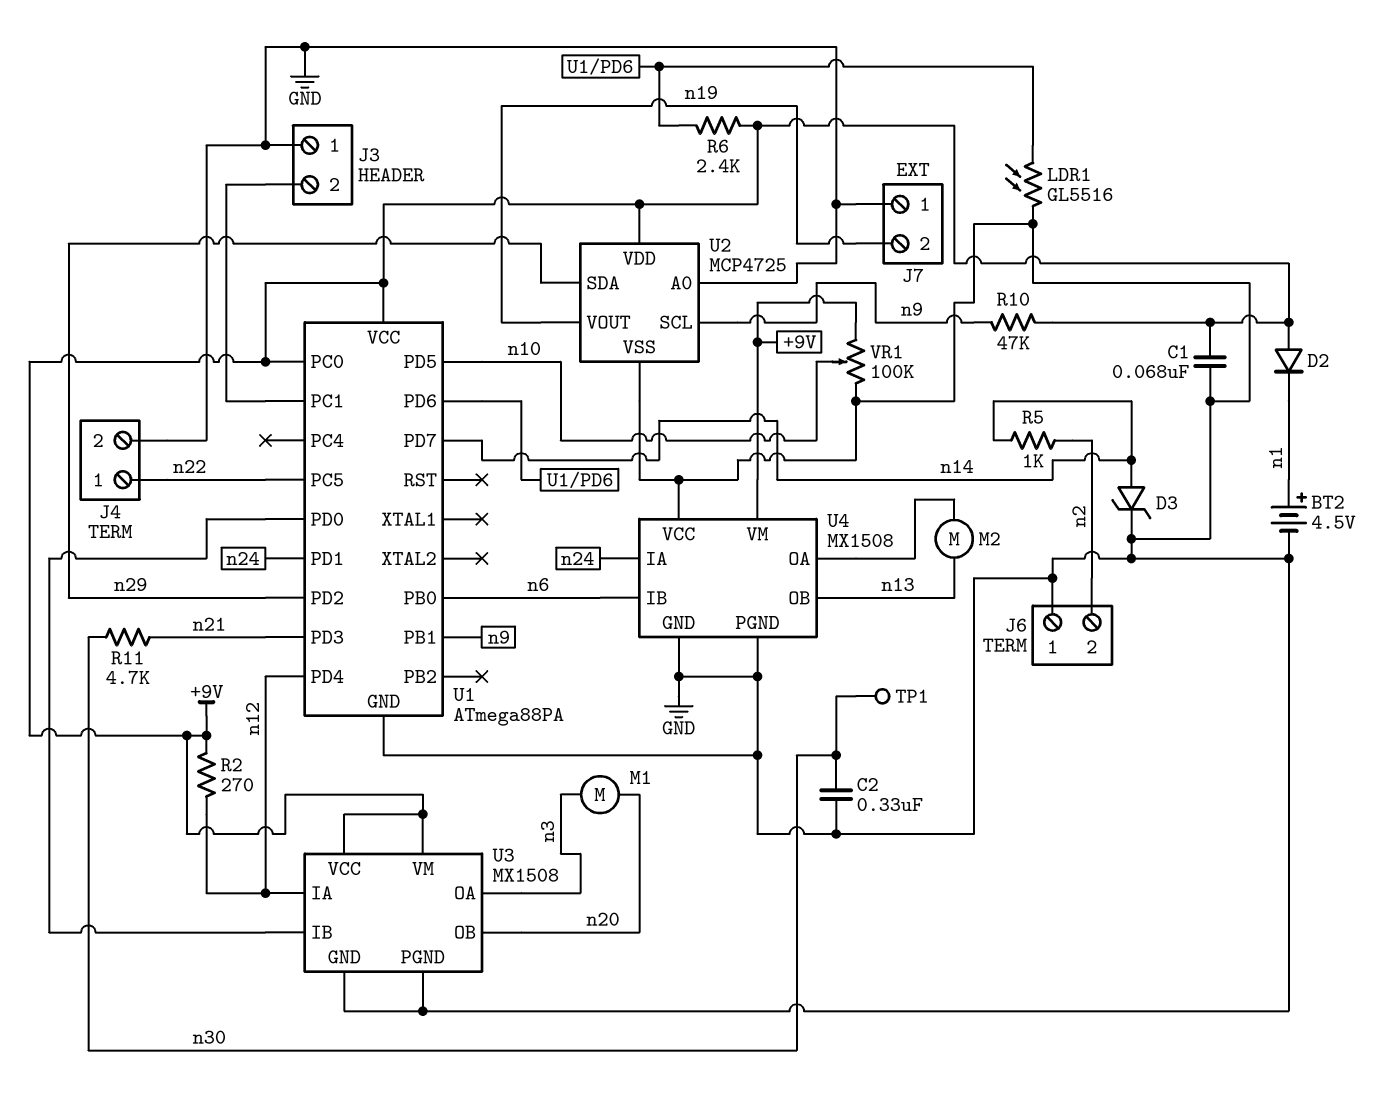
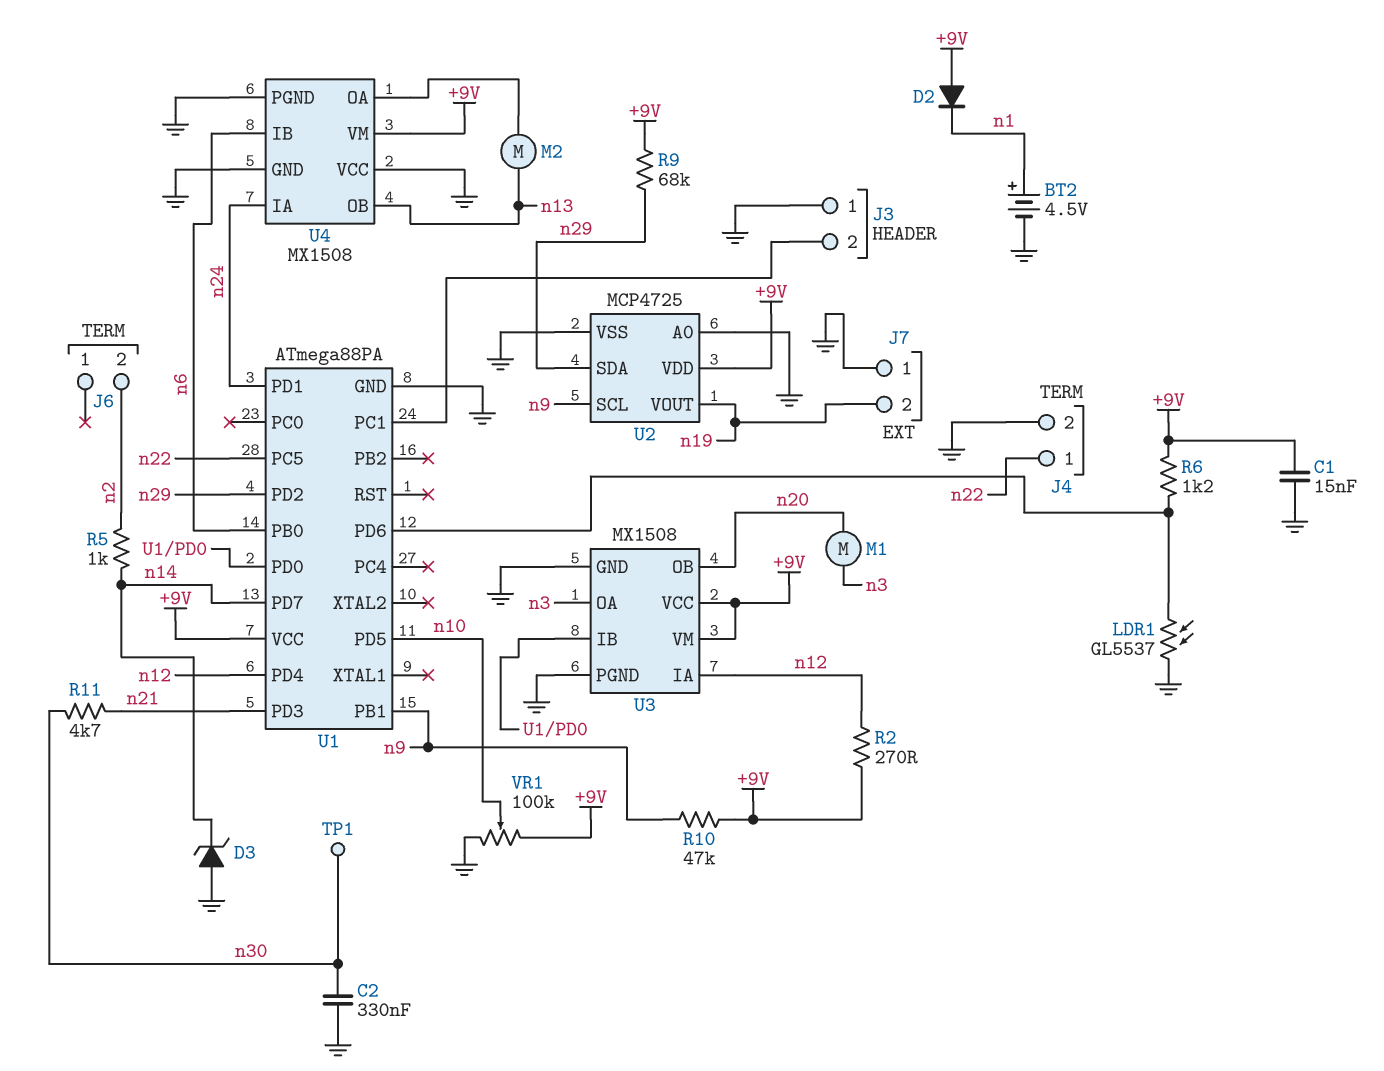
C1: 68nF (+9V, GND) -> 15nF (+9V, GND)
D3: zener (A n14, K GND) -> zener (A GND, K n14)
J6 pin 1: GND -> none
LDR1: GL5516 (GND, U1/PD6) -> GL5537 (GND, U1/PD6)
R6: 2.4k (+9V, U1/PD6) -> 1.2k (+9V, U1/PD6)
R9: none -> 68k (+9V, n29)
U1 pin PC0: +9V -> none

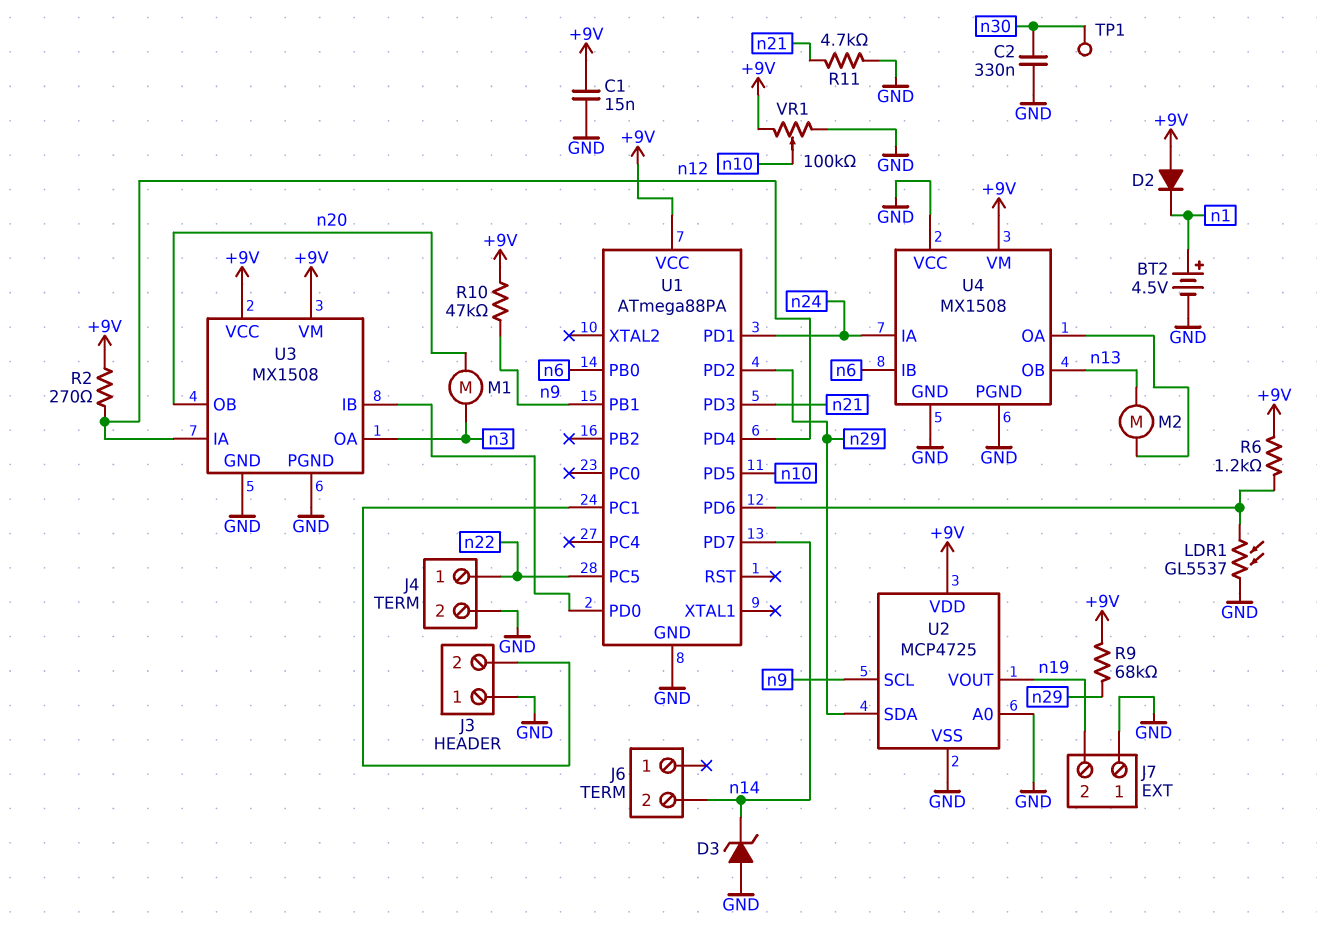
J6 pin 2: n2 -> n14
R5: 1k (n2, n14) -> none
R11: 4.7k (n21, n30) -> 4.7k (GND, n21)

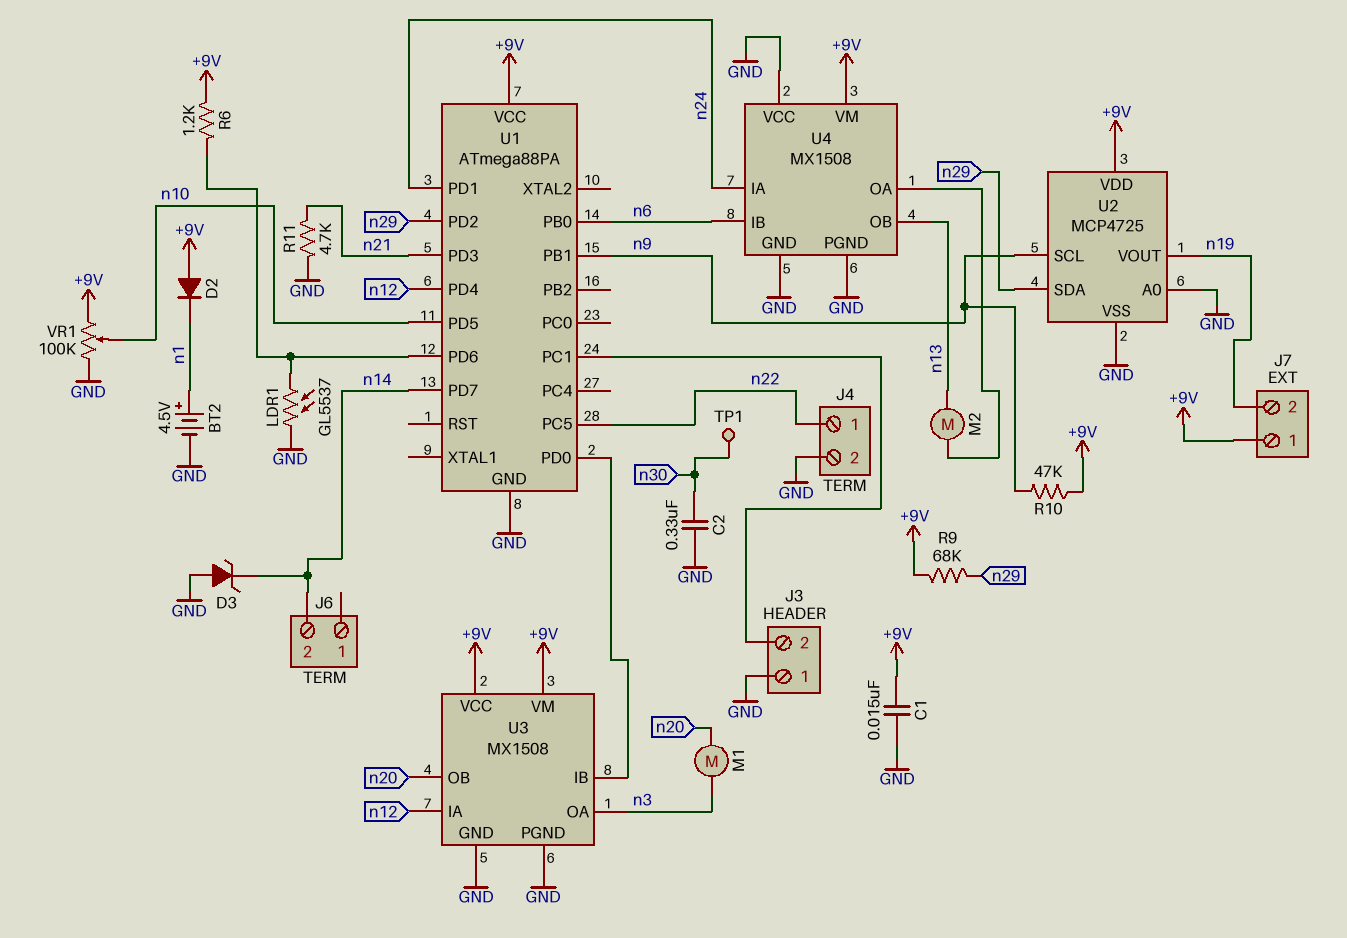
J7 pin 1: GND -> +9V
R2: 270 (+9V, n12) -> none

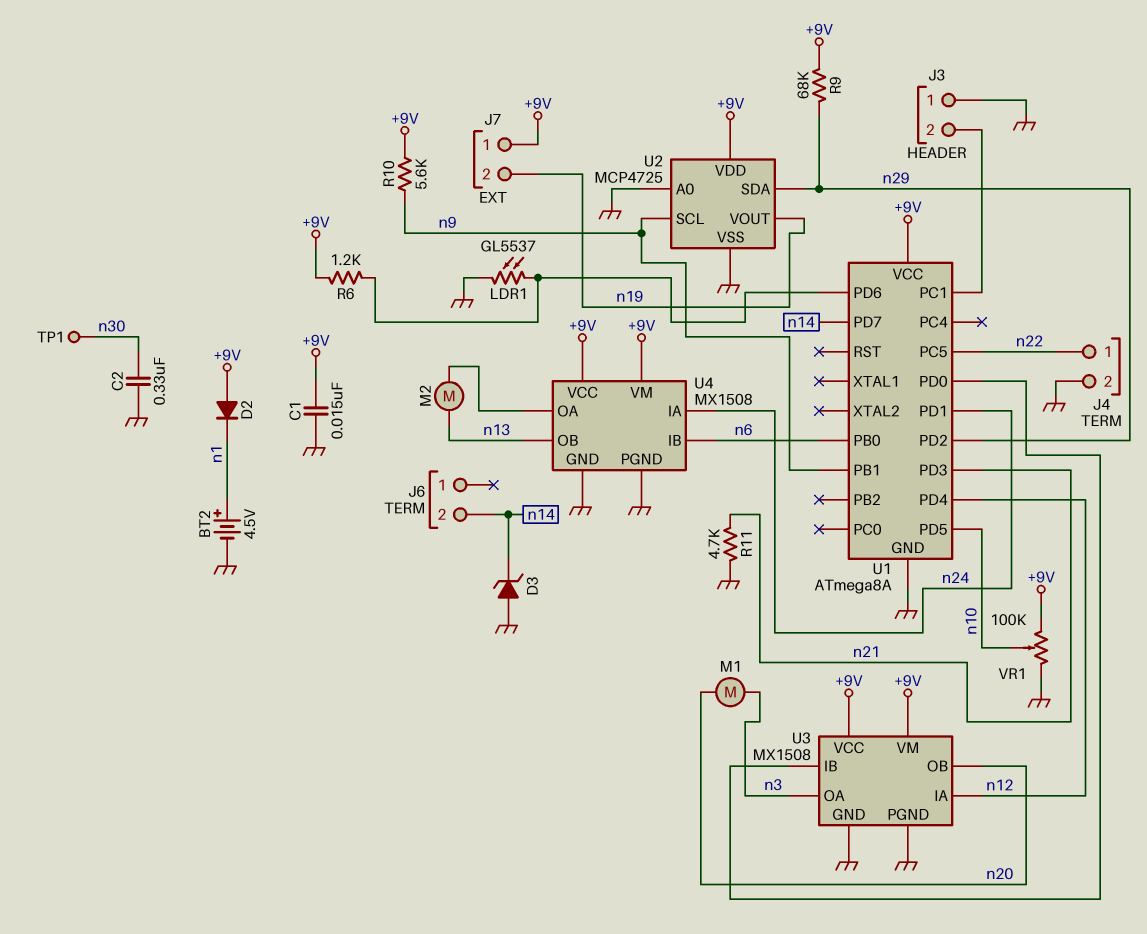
R10: 47k (+9V, n9) -> 5.6k (+9V, n9)
U1: ATmega88PA -> ATmega8A
U4 pin VCC: GND -> +9V

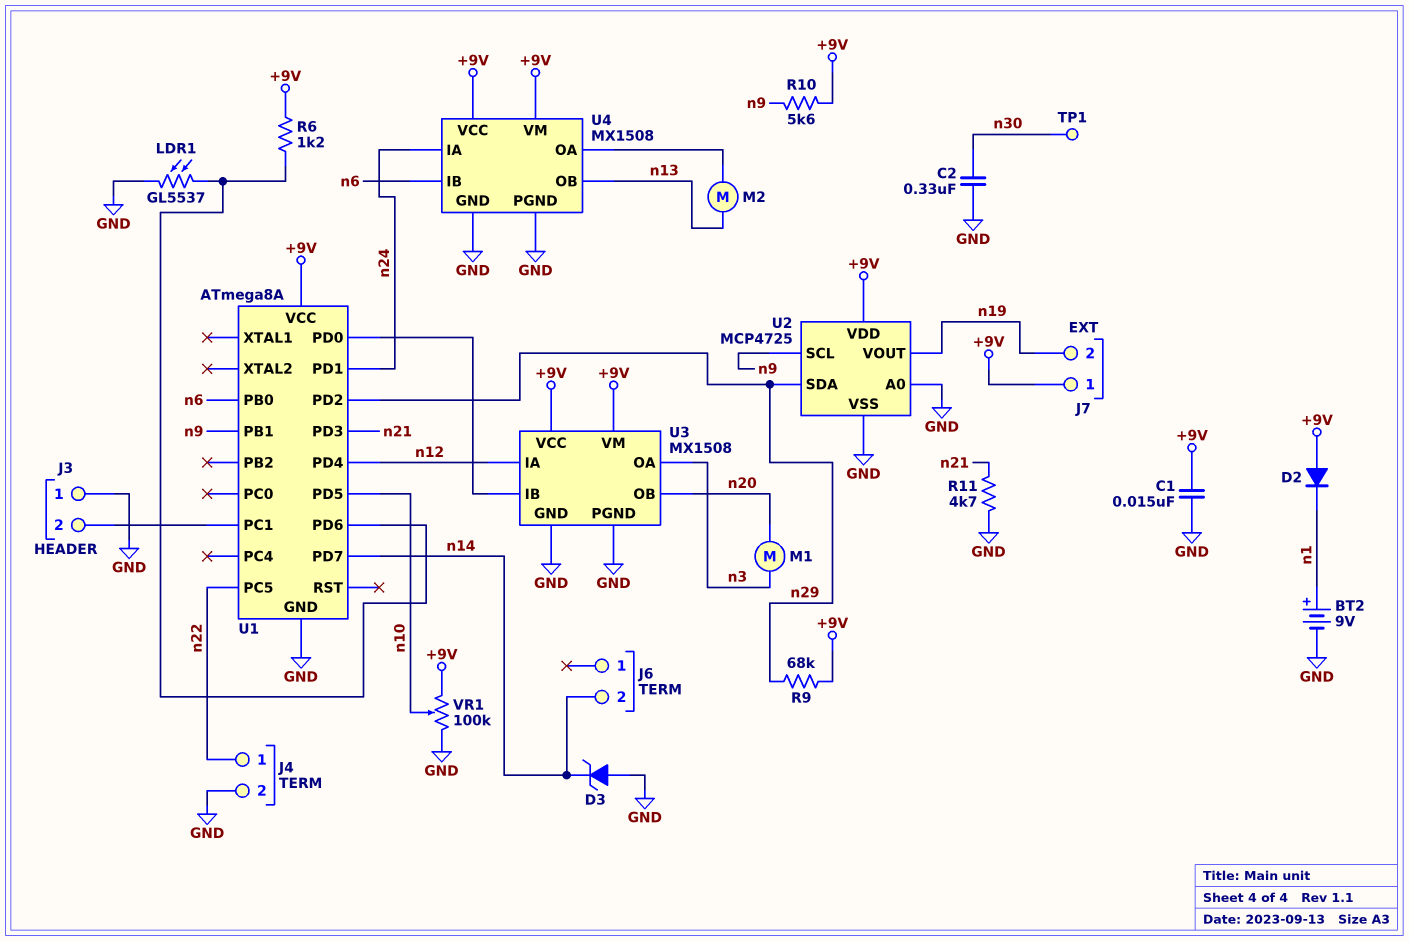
BT2: 4.5V (plus n1, minus GND) -> 9V (plus n1, minus GND)

